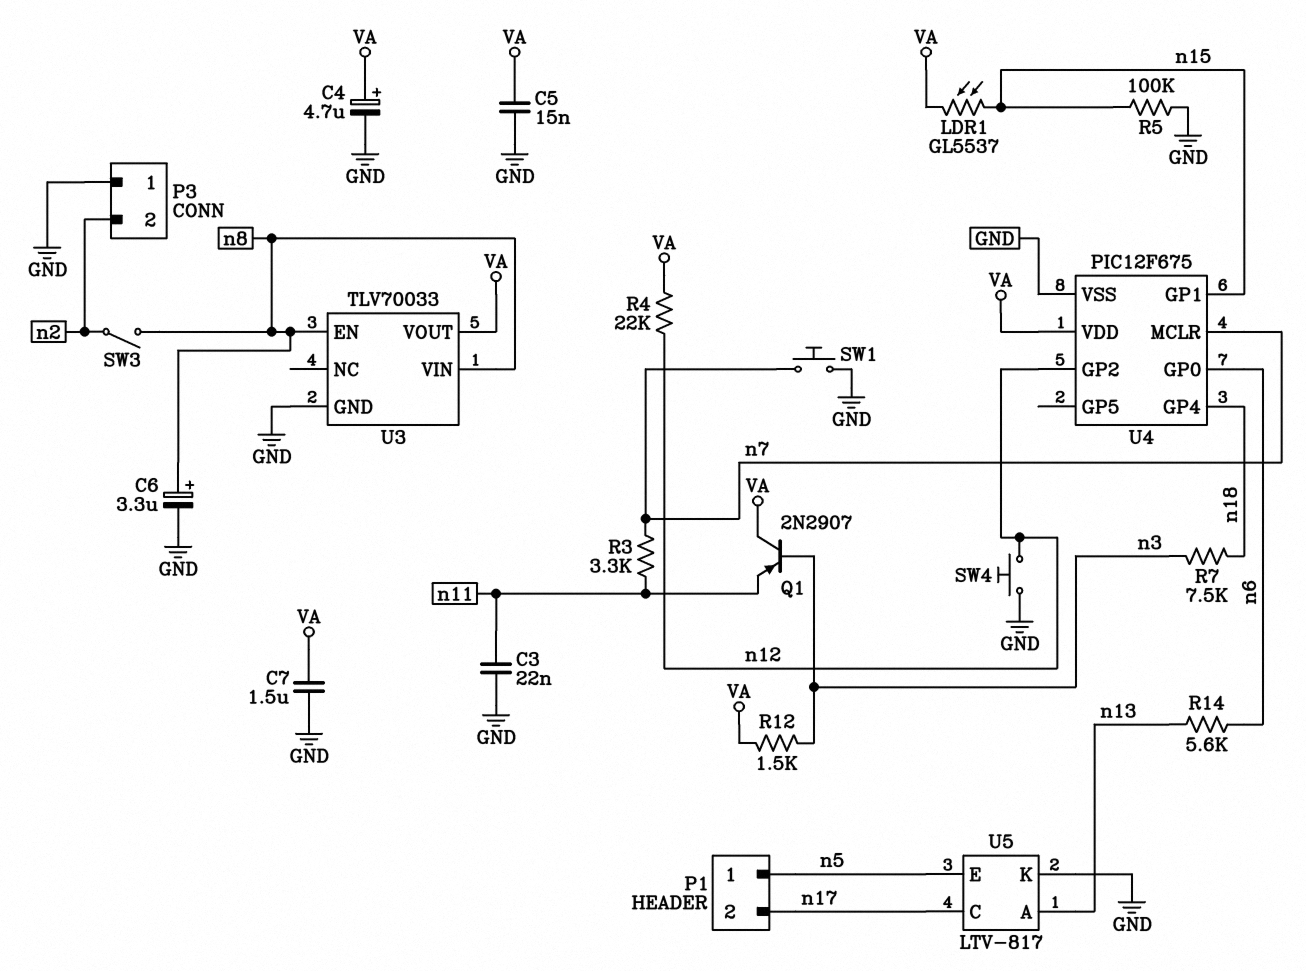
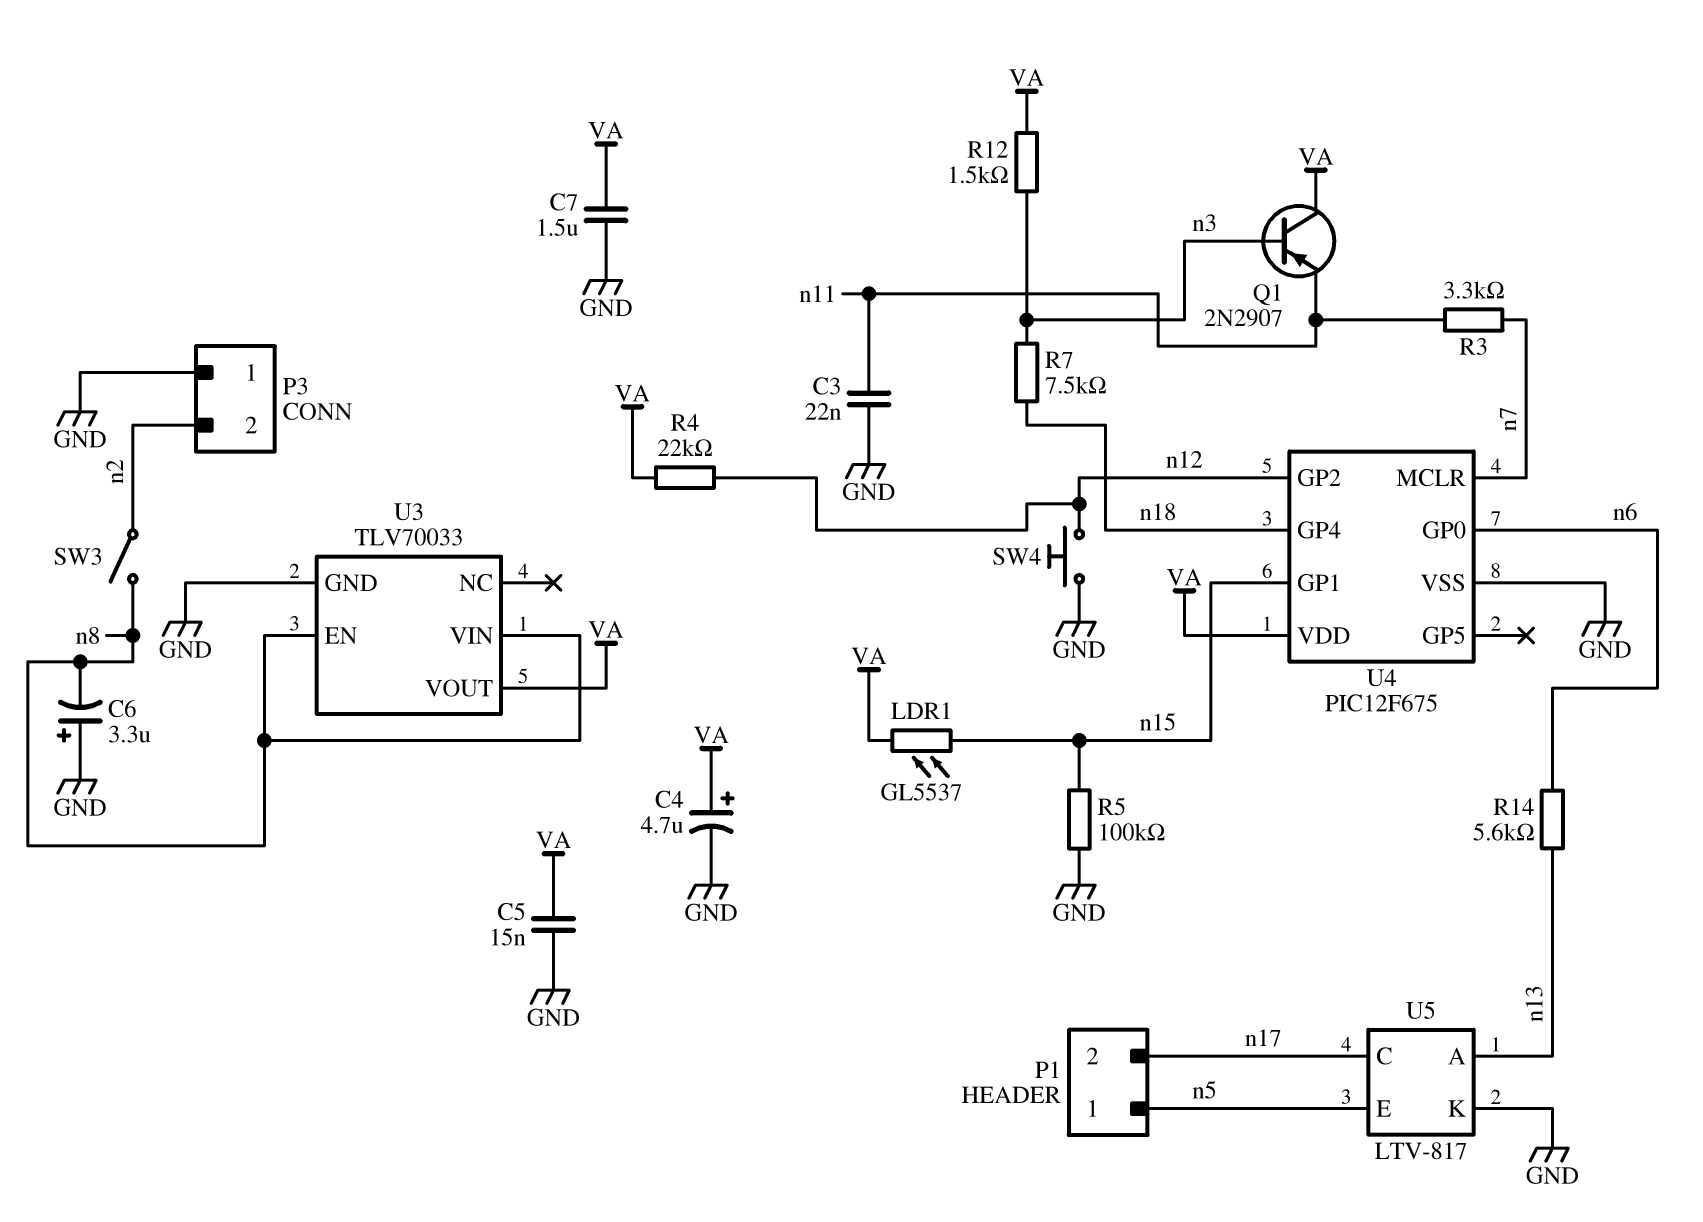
C6: 3.3uF (plus n8, minus GND) -> 3.3uF (plus GND, minus n8)
SW1: button (GND, n7) -> none

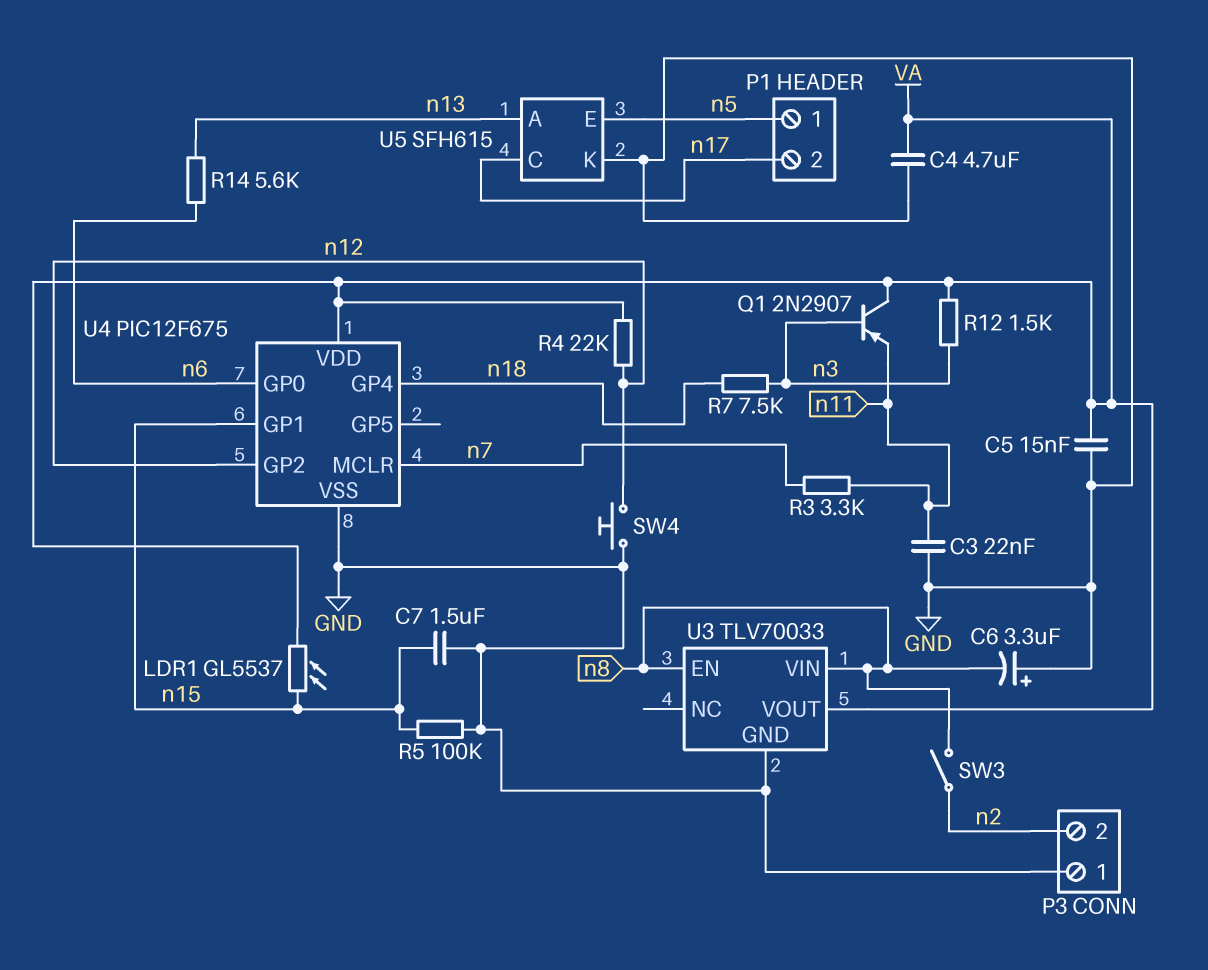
C4: 4.7uF (plus VA, minus GND) -> 4.7uF (GND, VA)
C7: 1.5uF (GND, VA) -> 1.5uF (GND, n15)
U5: LTV-817 -> SFH615

